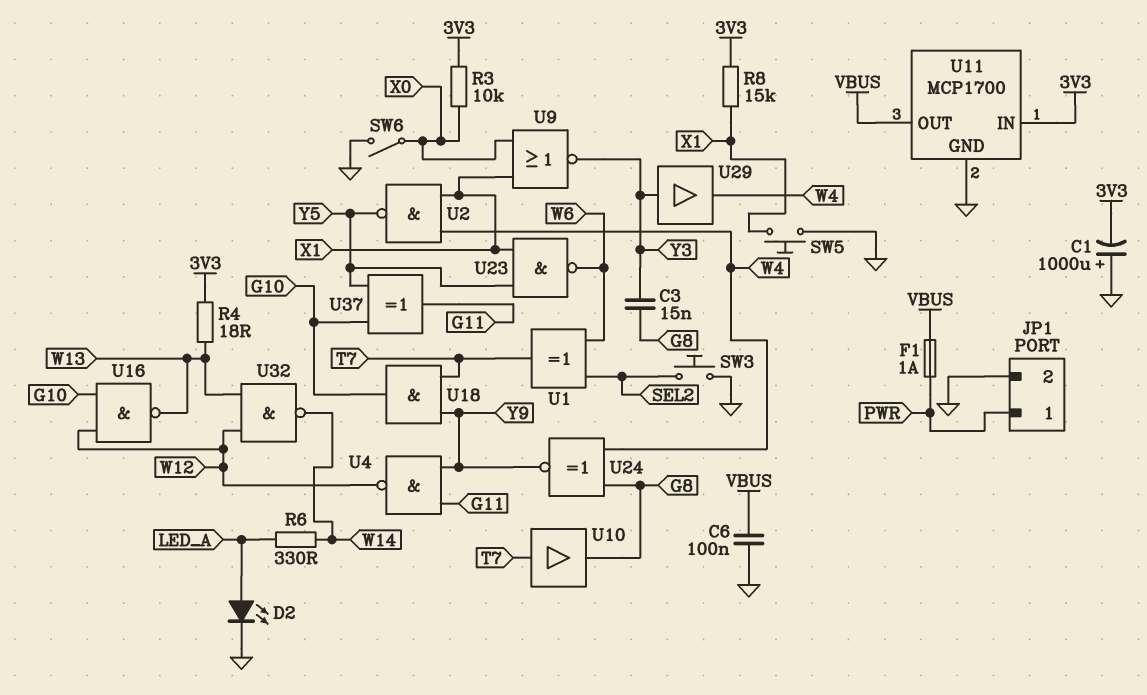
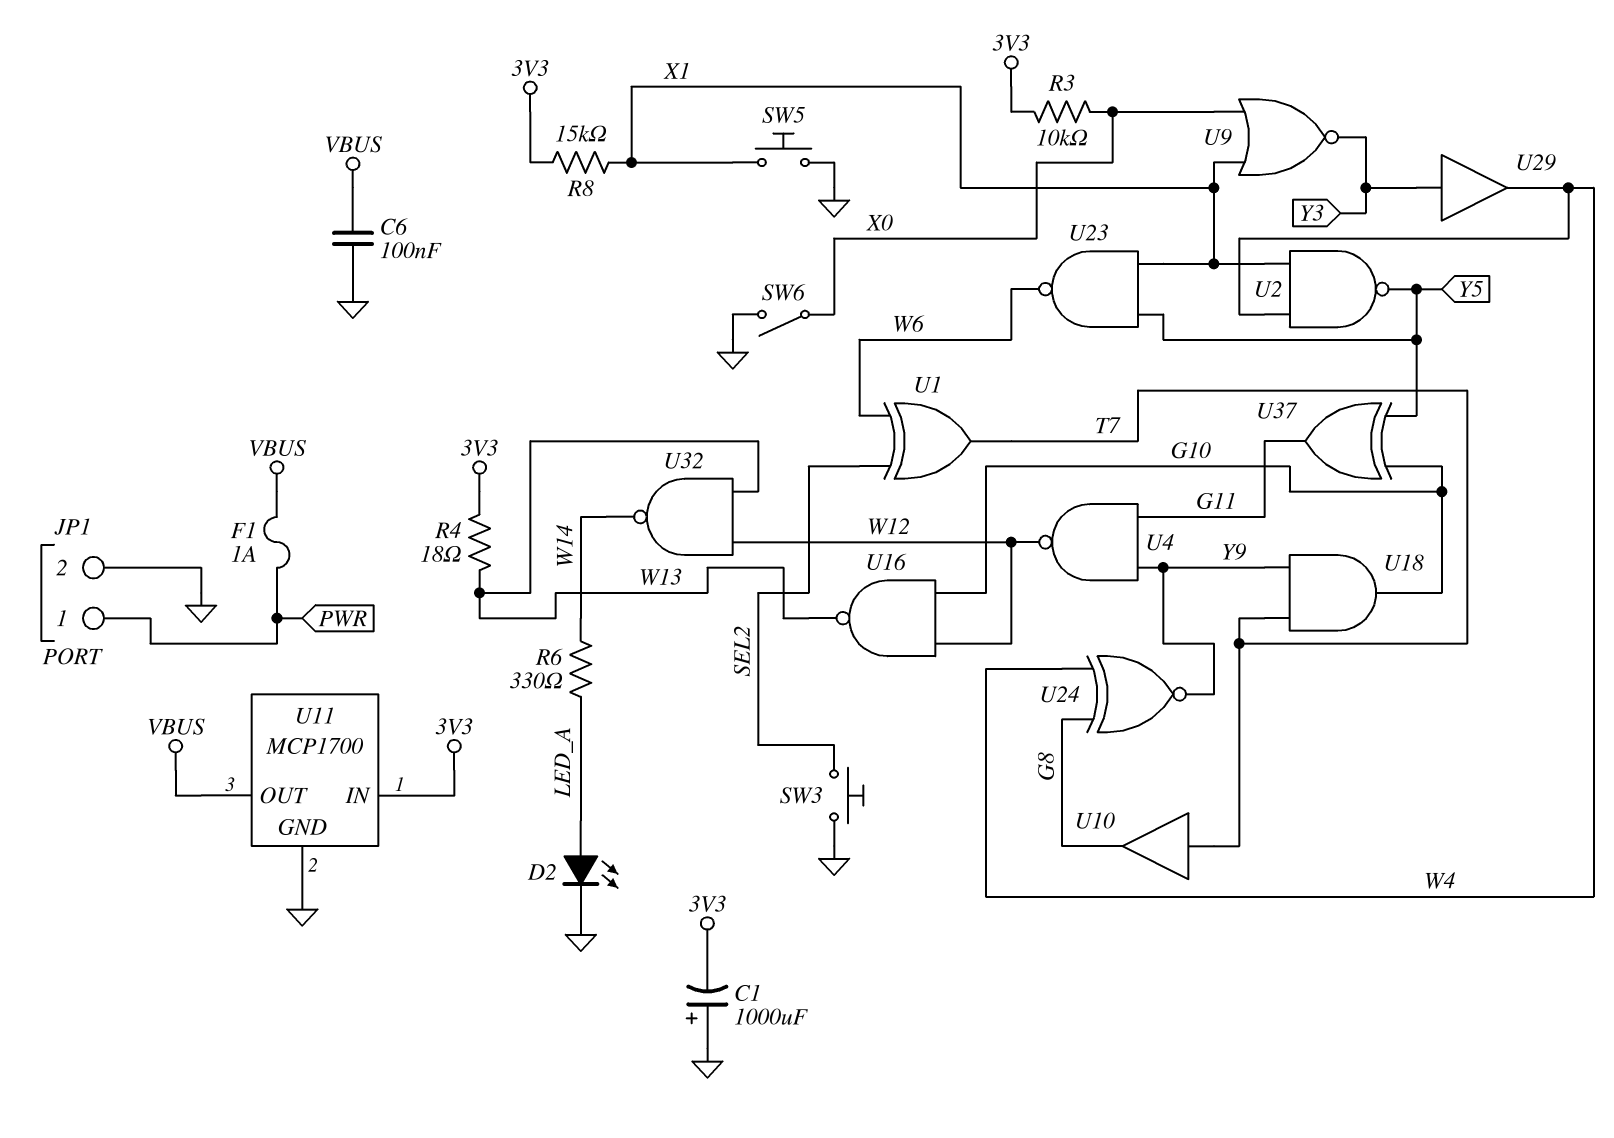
C3: 15nF (G8, Y3) -> none

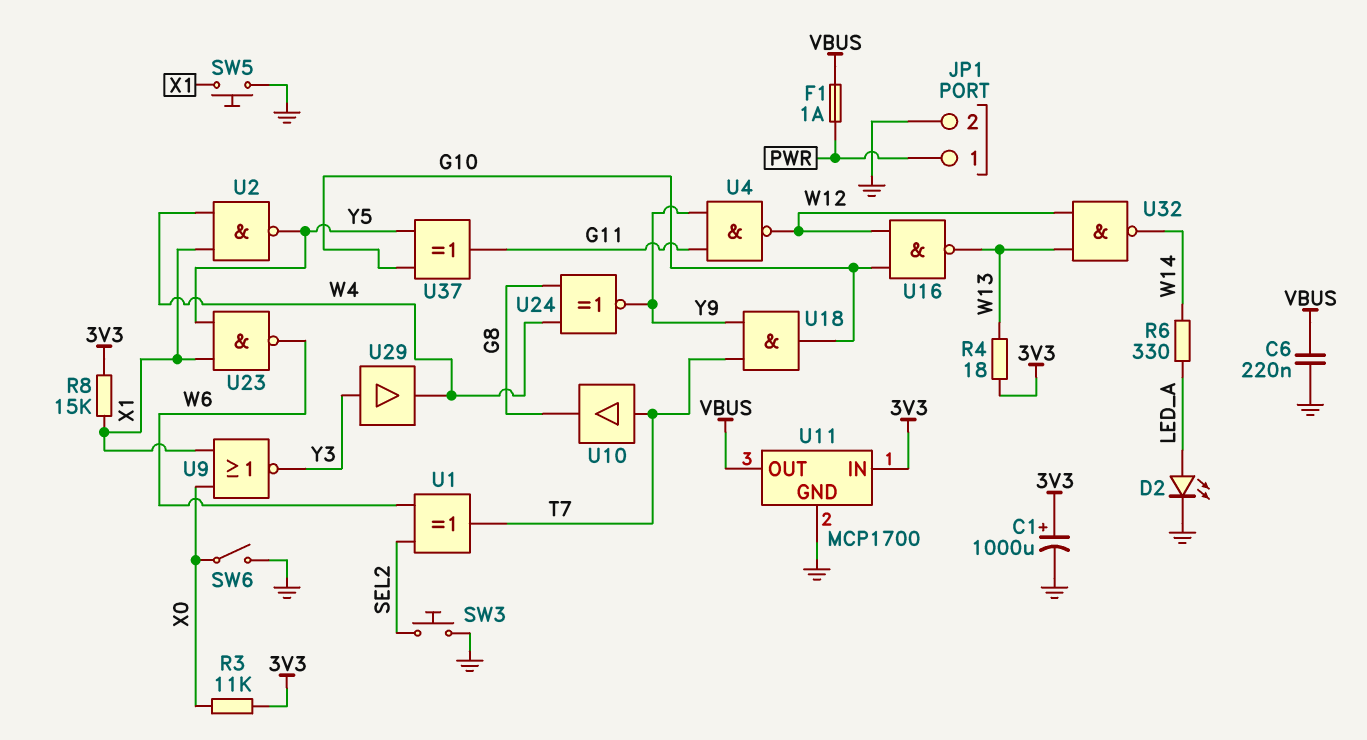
C1: 1000uF (plus GND, minus 3V3) -> 1000uF (plus 3V3, minus GND)
C6: 100nF (GND, VBUS) -> 220nF (GND, VBUS)
R3: 10k (3V3, X0) -> 11k (3V3, X0)

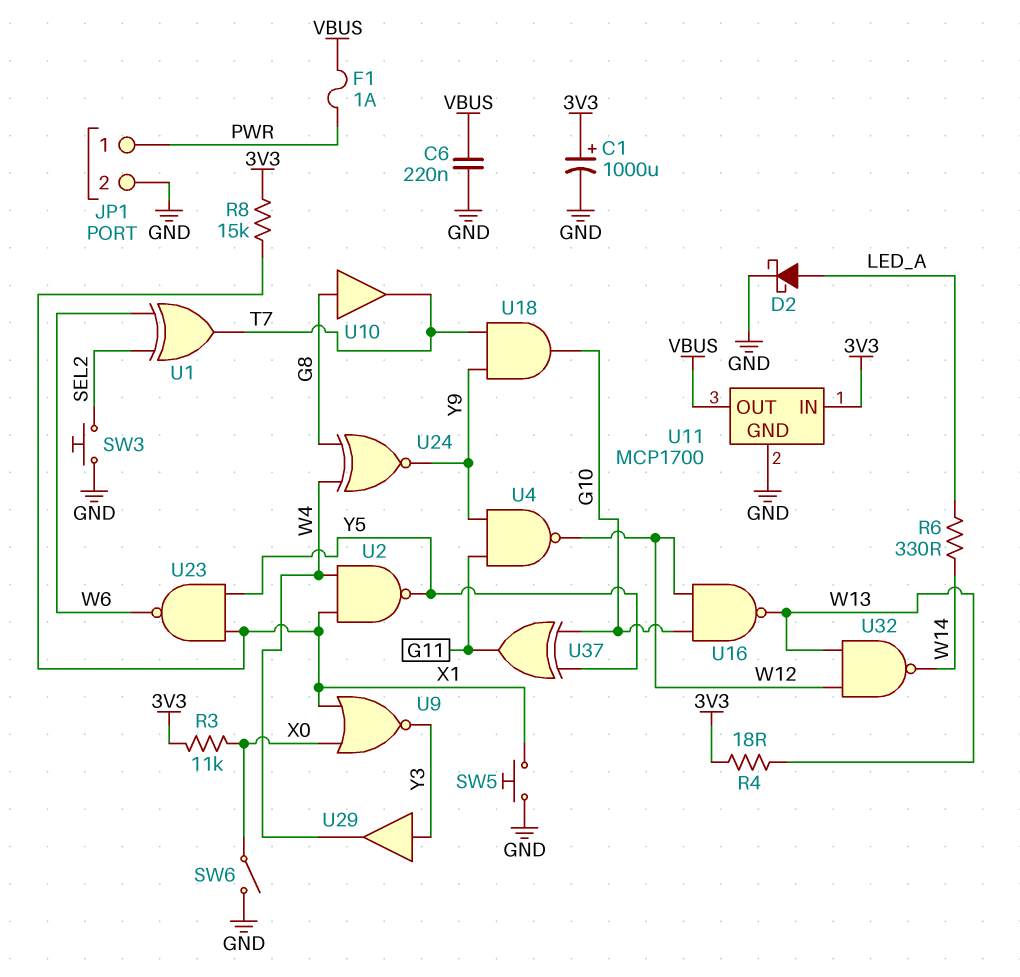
D2: LED (A LED_A, K GND) -> schottky (A LED_A, K GND)
U10: buffer (in T7, out G8) -> buffer (in G8, out T7)

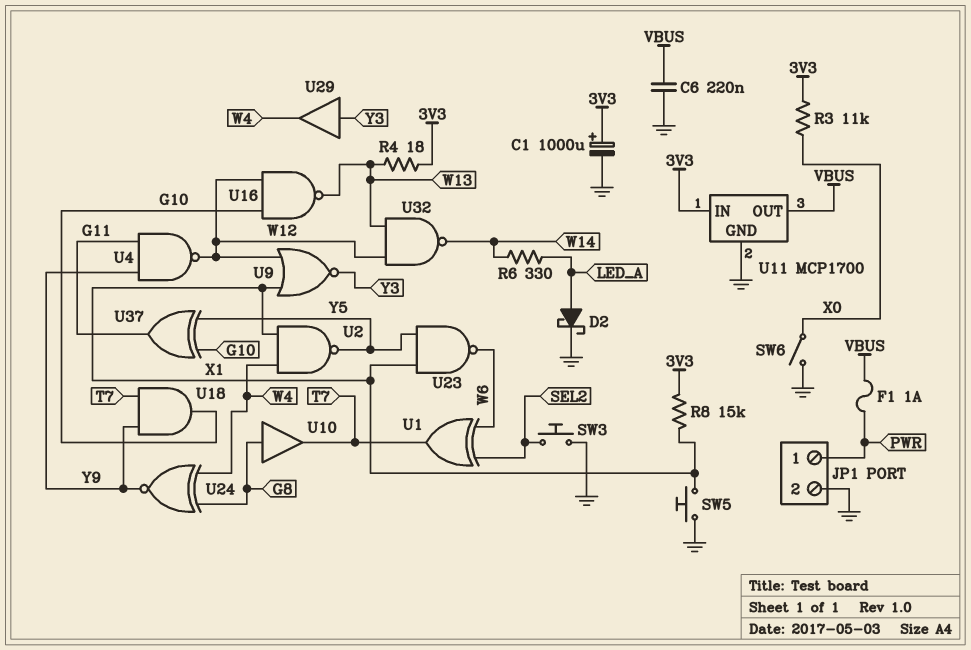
U9: NOR (in X0, in X1, out Y3) -> NOR (in W12, in X1, out Y3)

